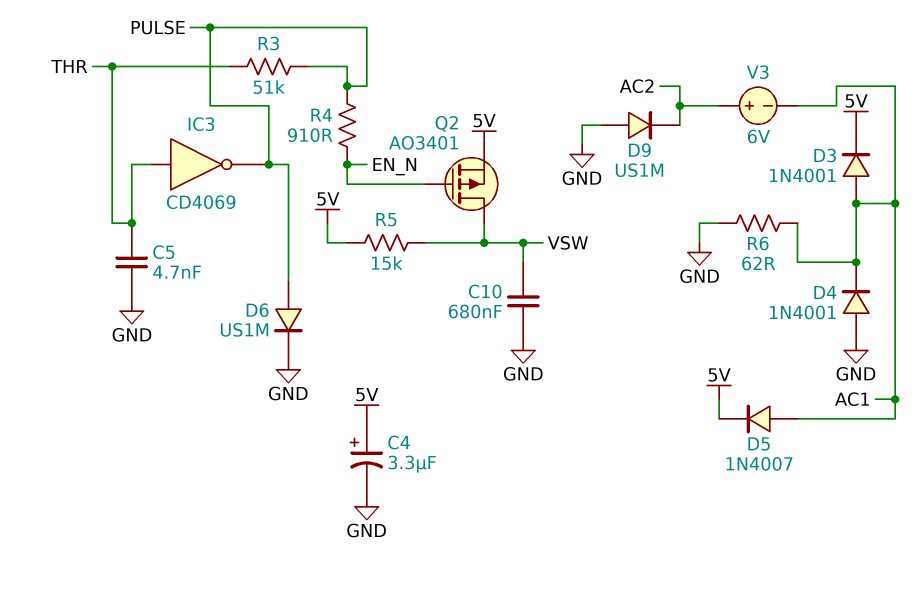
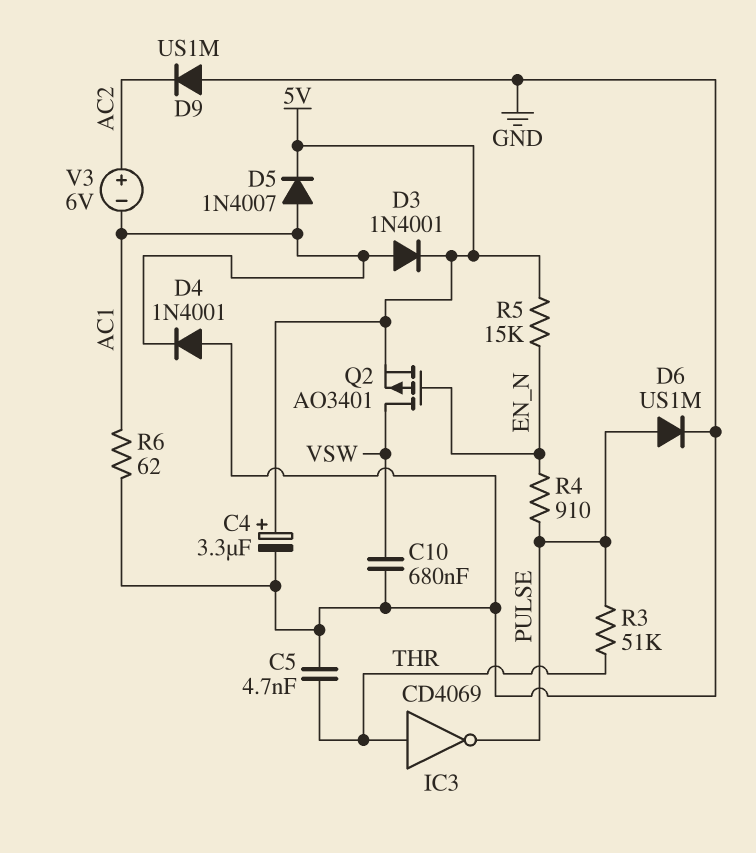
R5: 15k (5V, VSW) -> 15k (5V, EN_N)

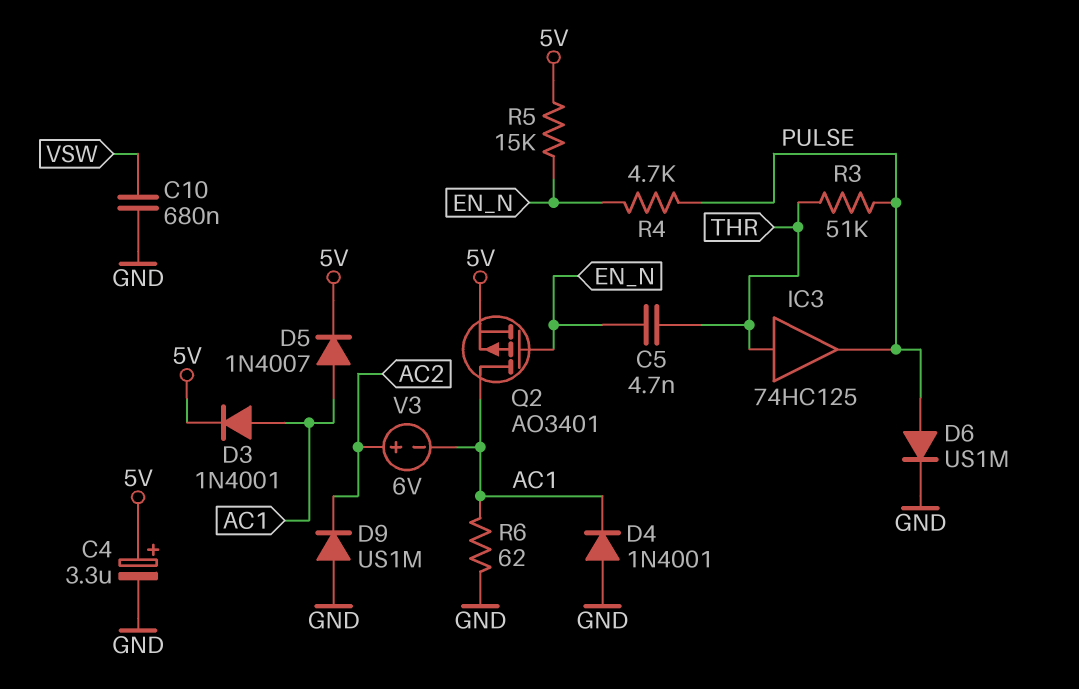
C5: 4.7nF (GND, THR) -> 4.7nF (EN_N, THR)
IC3: NOT CD4069 (in THR, out PULSE) -> buffer 74HC125 (in THR, out PULSE)
Q2: PMOS AO3401 (G EN_N, D VSW, S 5V) -> PMOS AO3401 (G EN_N, D AC1, S 5V)
R4: 910 (EN_N, PULSE) -> 4.7k (EN_N, PULSE)

